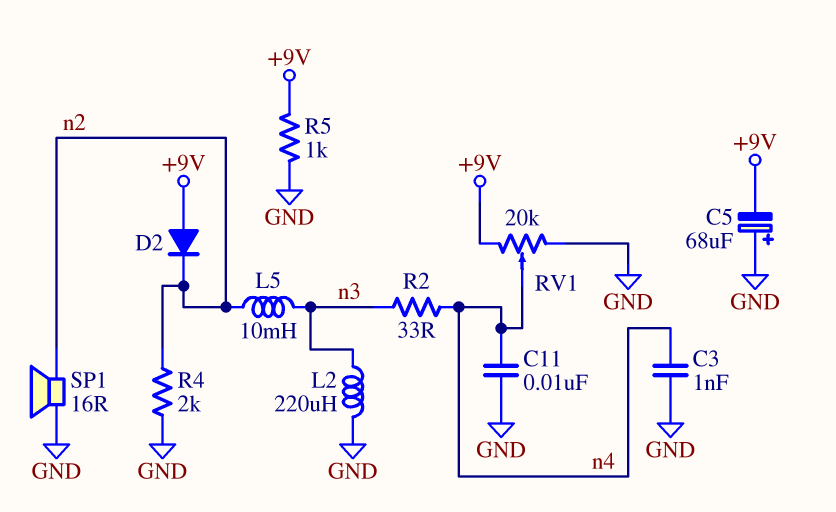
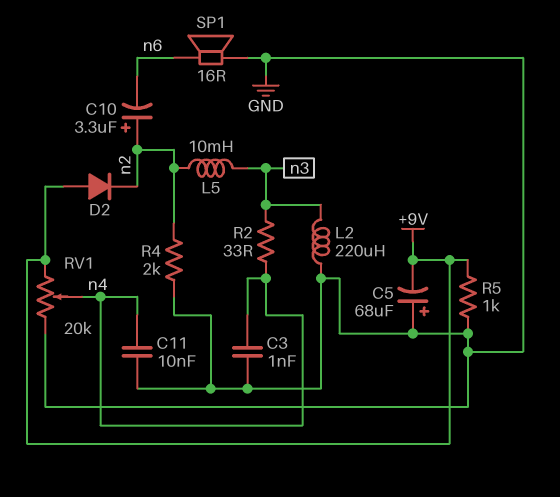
C10: none -> 3.3uF (plus n2, minus n6)
SP1: speaker 16R (GND, n2) -> speaker 16R (GND, n6)

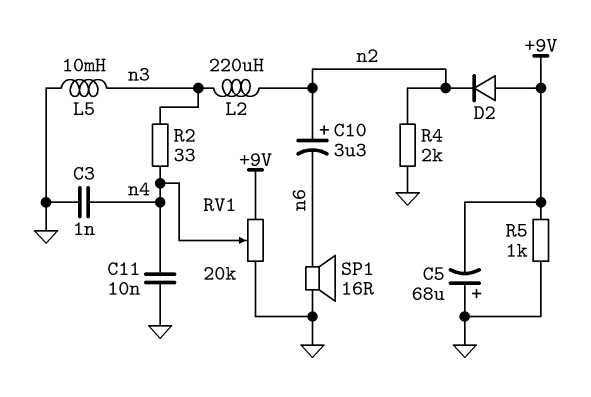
L2: 220uH (GND, n3) -> 220uH (n2, n3)
L5: 10mH (n2, n3) -> 10mH (GND, n3)

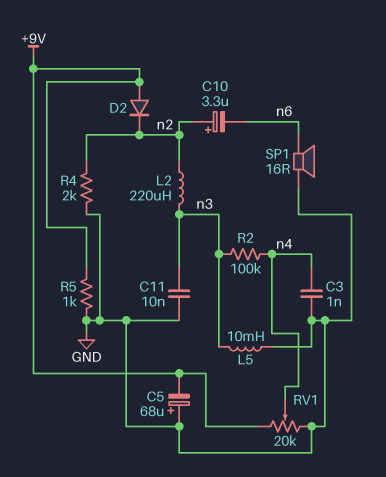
C11: 10nF (GND, n4) -> 10nF (GND, n3)
R2: 33 (n3, n4) -> 100k (n3, n4)

